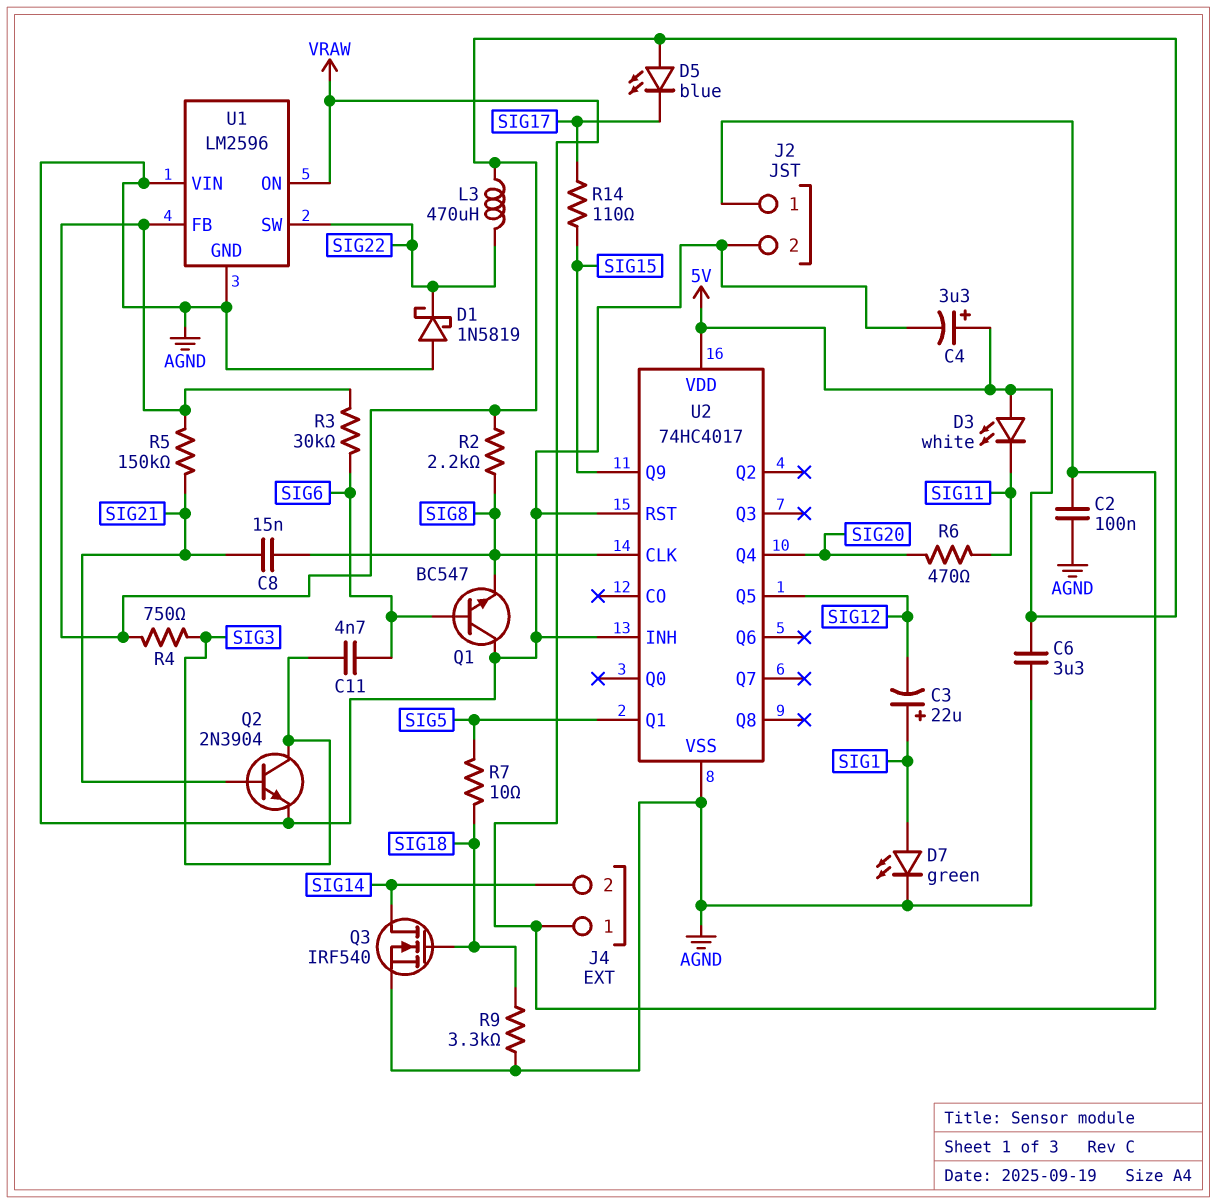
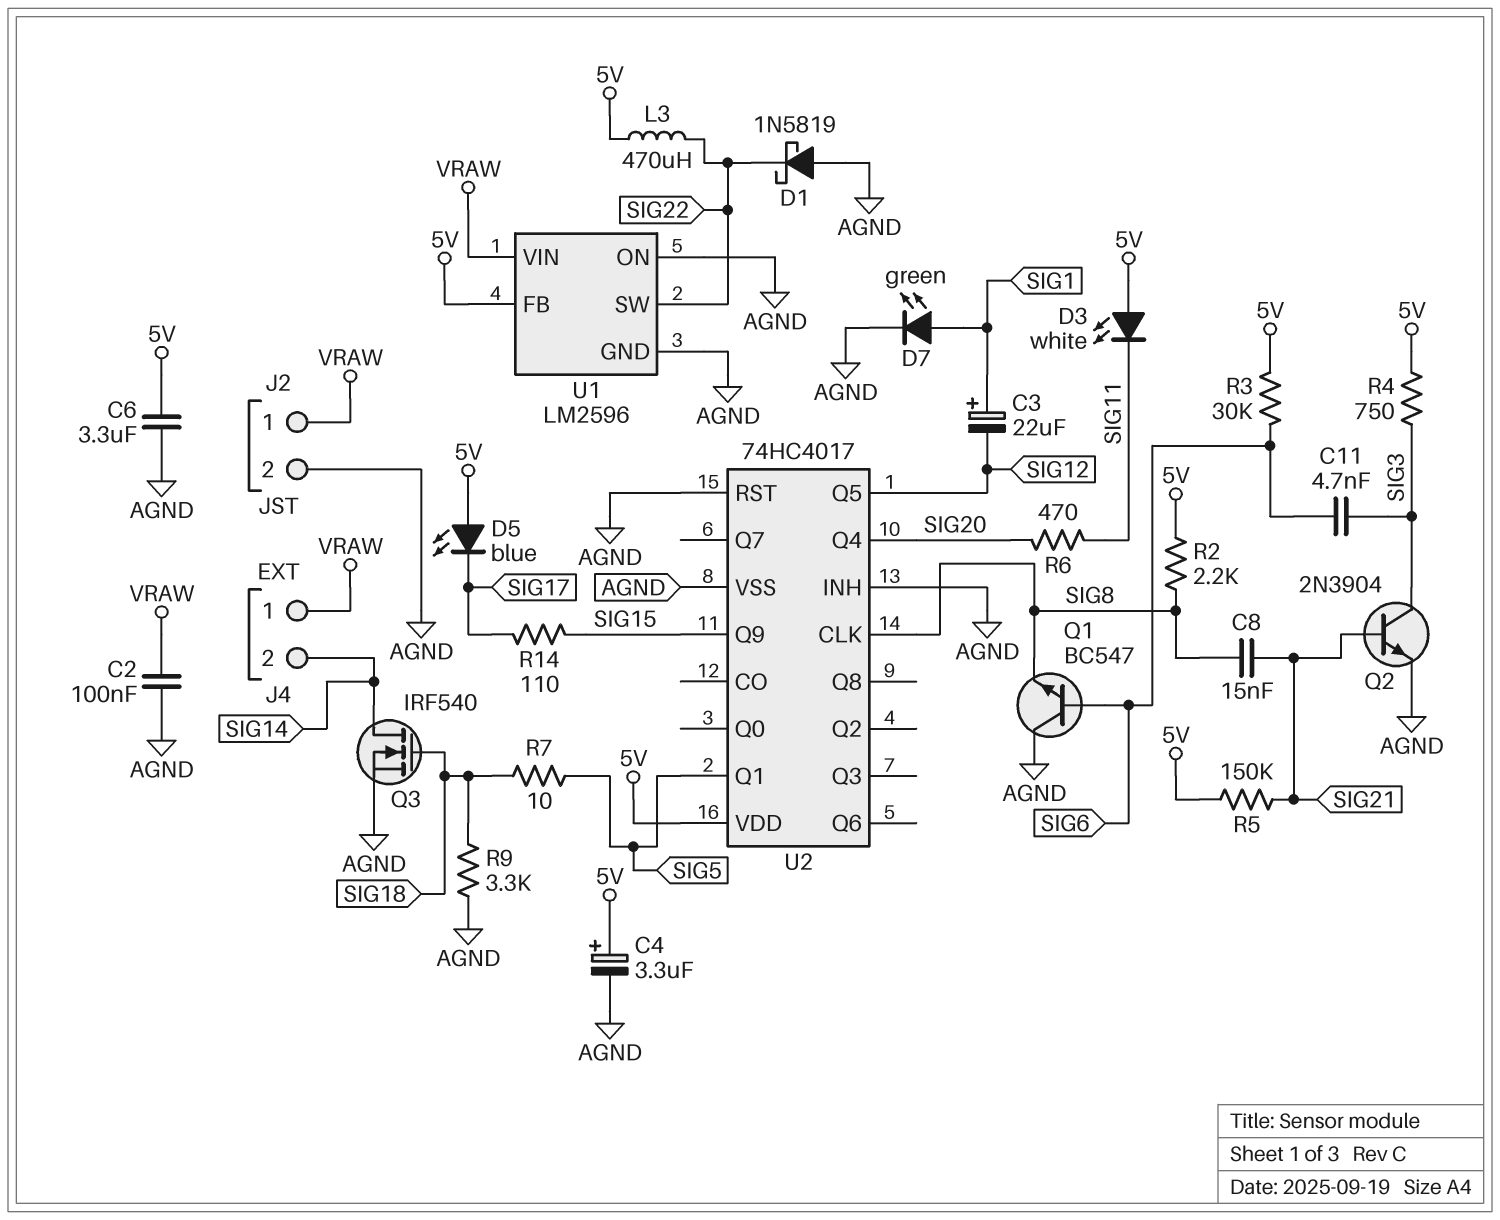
U1 pin ON: VRAW -> AGND
U1 pin VIN: AGND -> VRAW

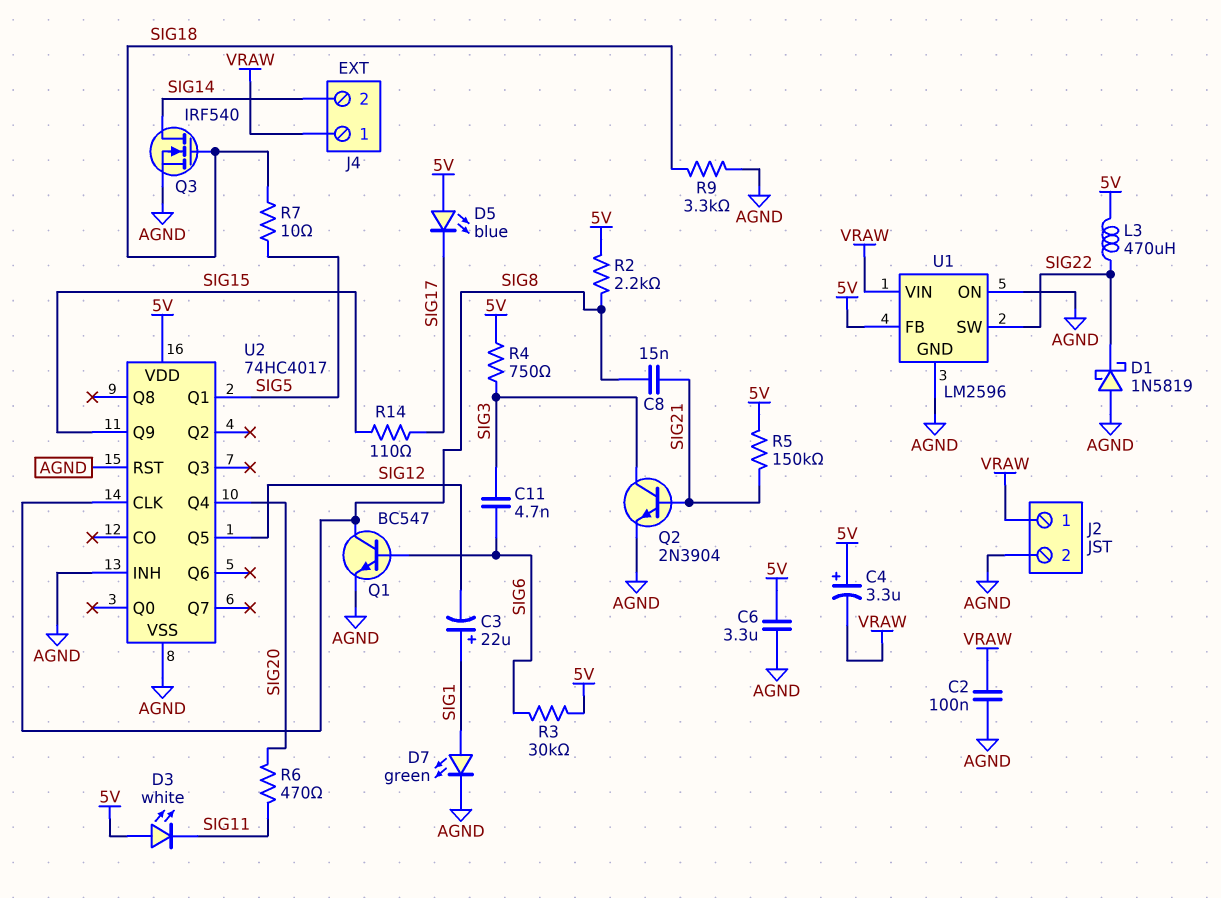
C4: 3.3uF (plus 5V, minus AGND) -> 3.3uF (plus 5V, minus VRAW)
Q1: NPN BC547 (B SIG6, C AGND, E SIG8) -> NPN BC547 (B SIG6, C SIG8, E AGND)

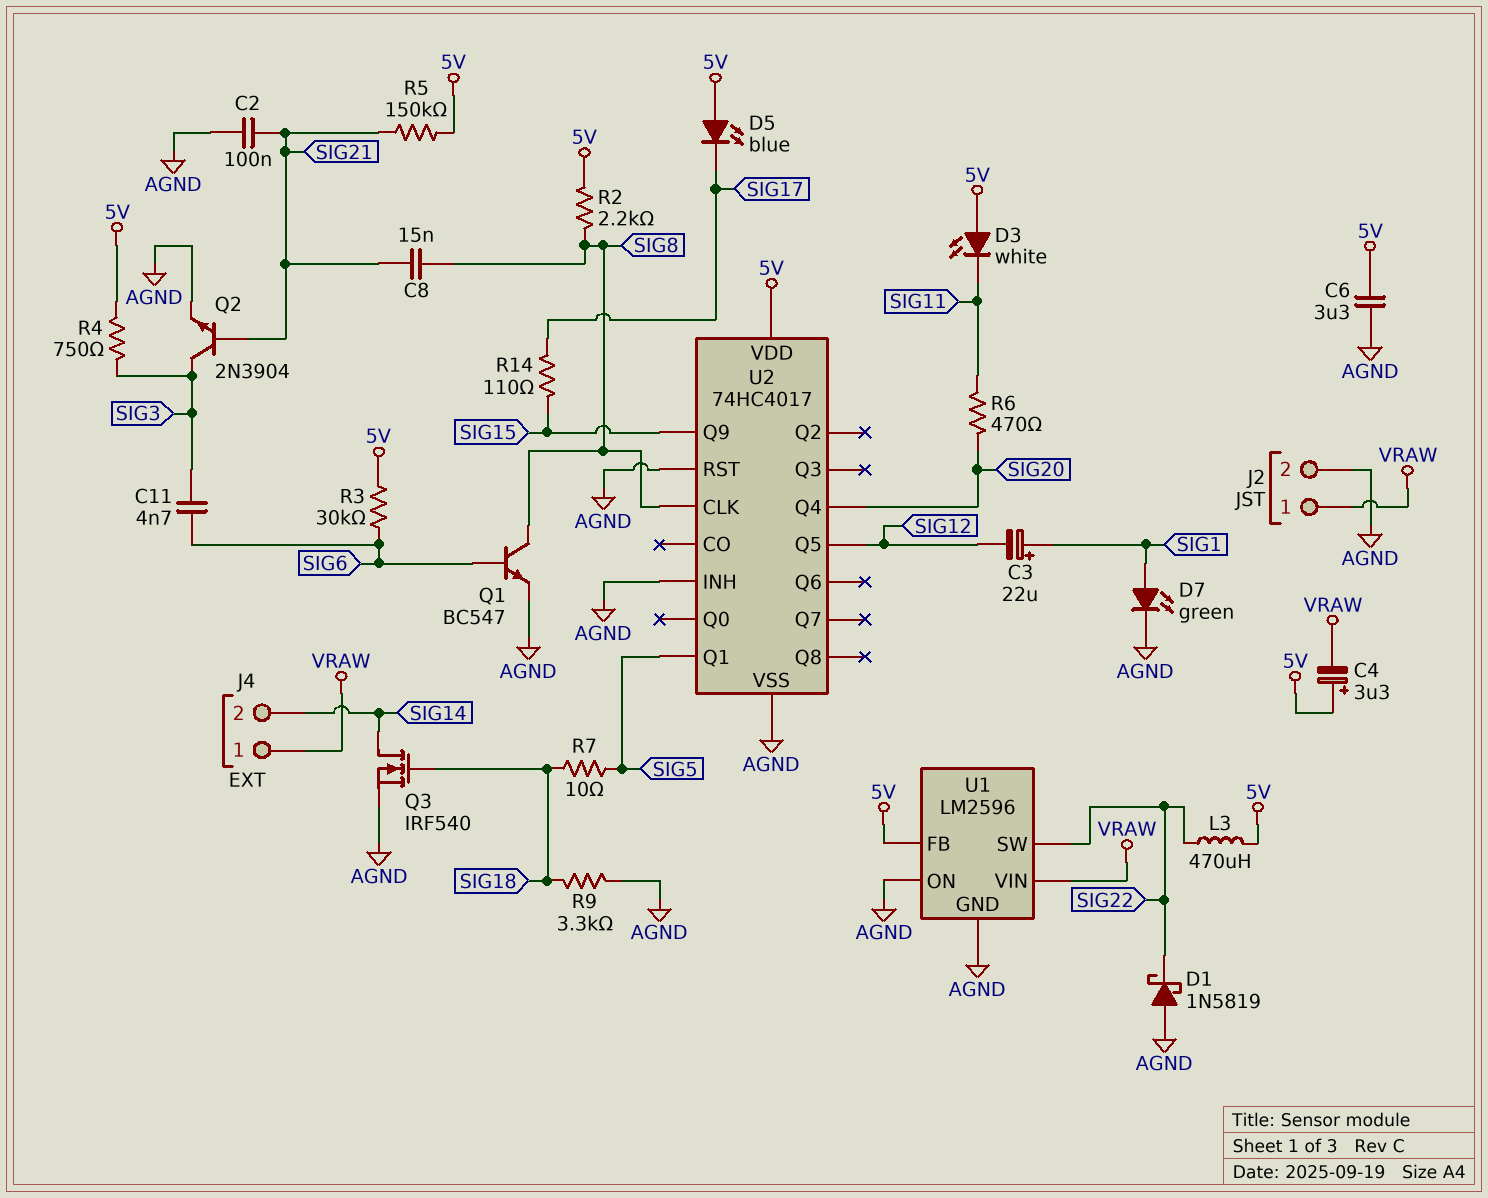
C2: 100nF (AGND, VRAW) -> 100nF (AGND, SIG21)

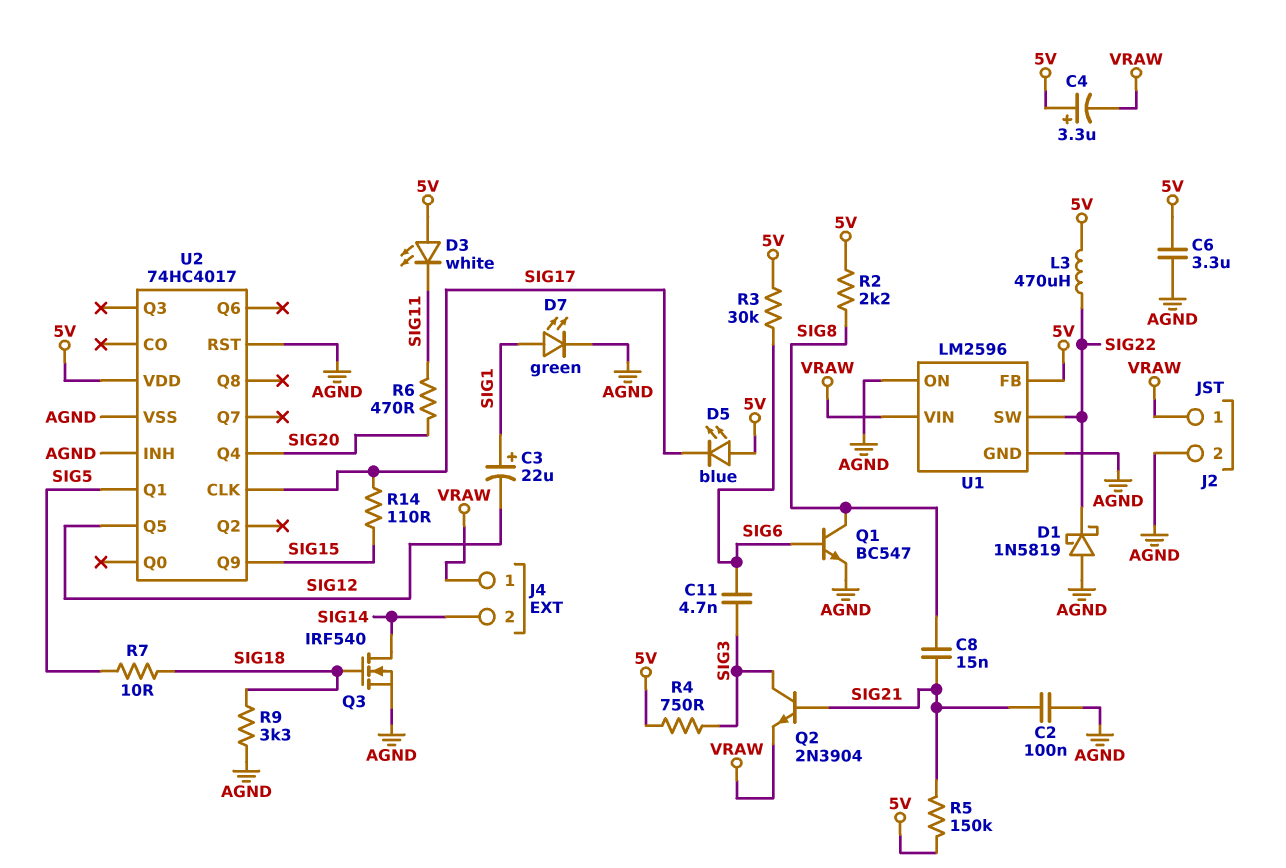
Q2: NPN 2N3904 (B SIG21, C SIG3, E AGND) -> NPN 2N3904 (B SIG21, C SIG3, E VRAW)
U2 pin CLK: SIG8 -> SIG17

